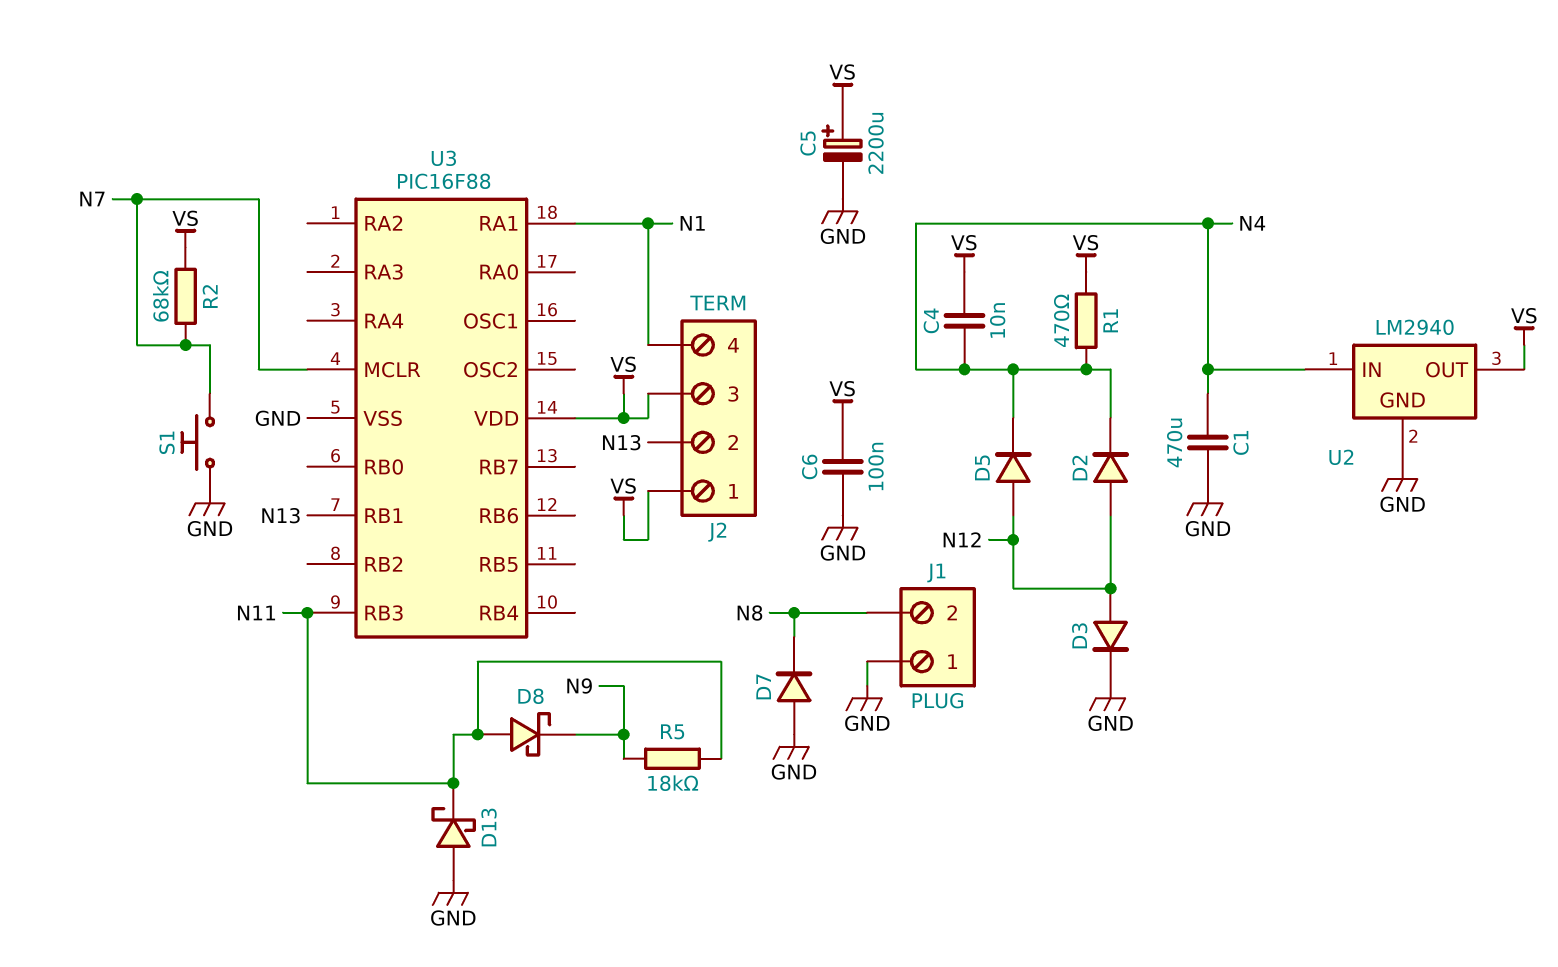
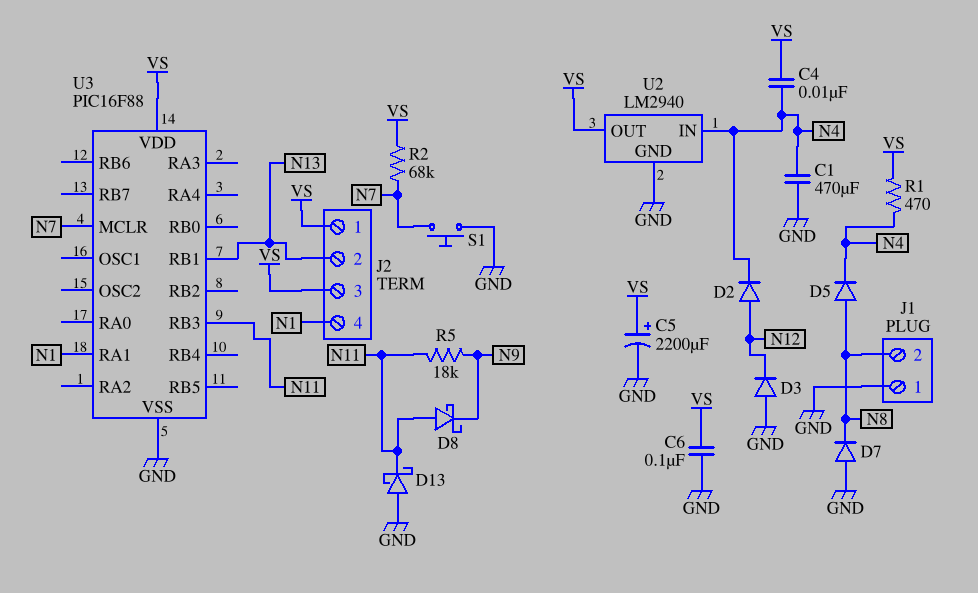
D3: diode (A N12, K GND) -> diode (A GND, K N12)
D5: diode (A N12, K N4) -> diode (A N8, K N4)

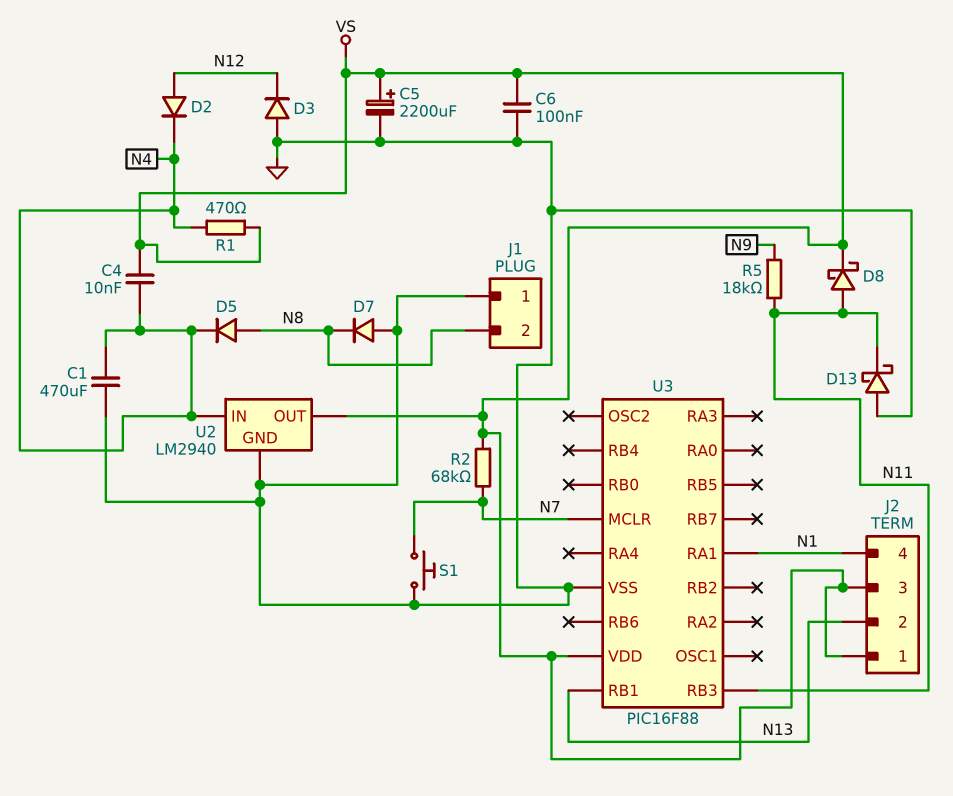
D8: schottky (A N11, K N9) -> schottky (A N11, K VS)

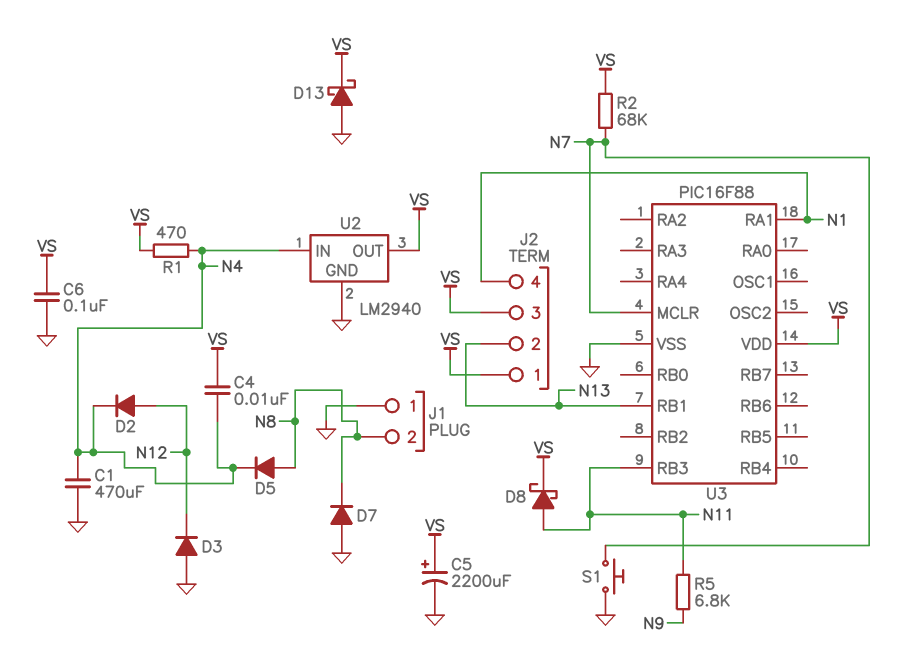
D13: schottky (A GND, K N11) -> schottky (A GND, K VS)
R5: 18k (N9, N11) -> 6.8k (N9, N11)

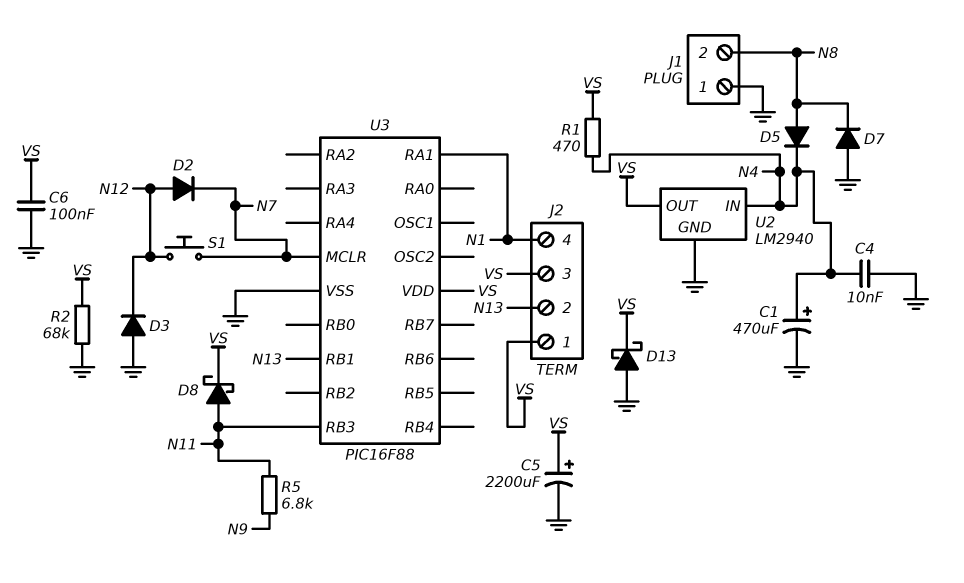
C1: 470uF (GND, N4) -> 470uF (plus N4, minus GND)
C4: 10nF (N4, VS) -> 10nF (GND, N4)
D2: diode (A N12, K N4) -> diode (A N12, K N7)
R2: 68k (N7, VS) -> 68k (GND, VS)
S1: button (GND, N7) -> button (N7, N12)

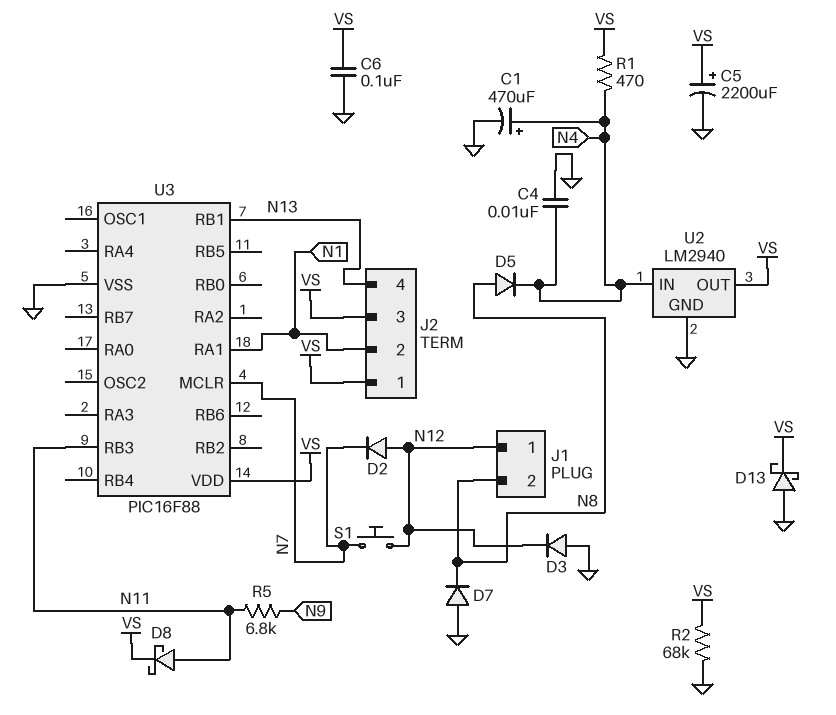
J1 pin 1: GND -> N12
J2 pin 2: N13 -> N1
J2 pin 4: N1 -> N13

